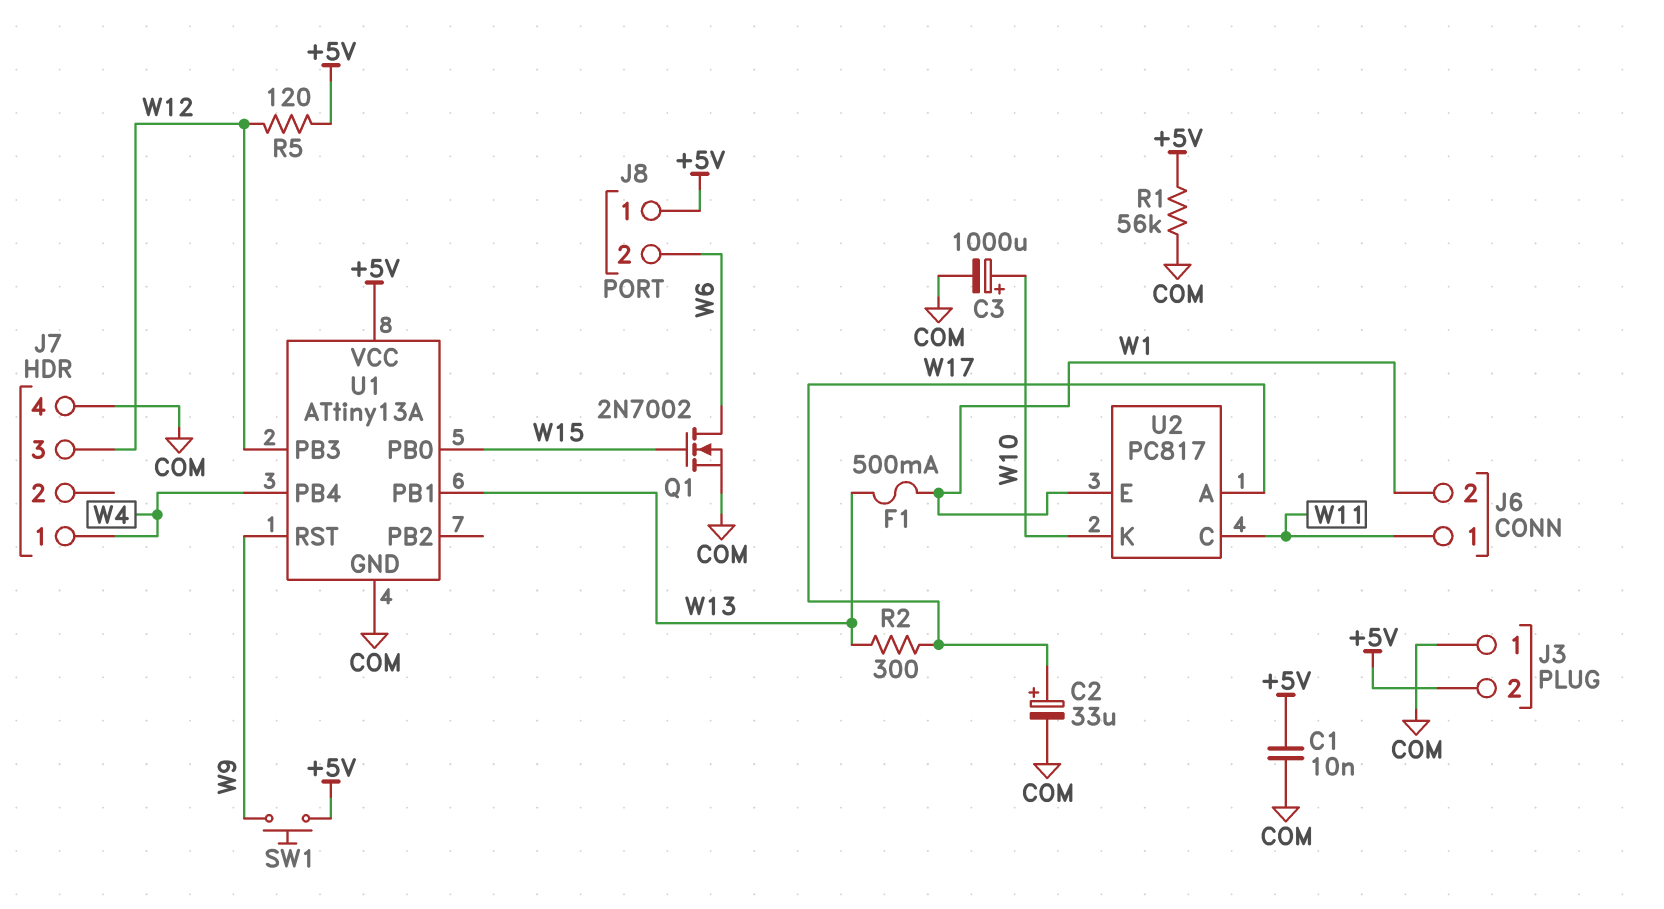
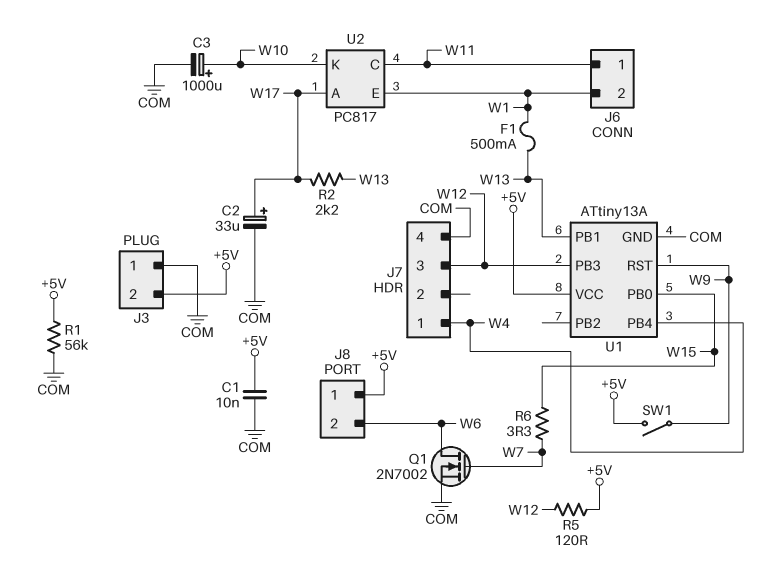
Q1: NMOS 2N7002 (G W15, D W6, S COM) -> NMOS 2N7002 (G W7, D W6, S COM)
R2: 300 (W13, W17) -> 2.2k (W13, W17)
R6: none -> 3.3 (W7, W15)
SW1: button (+5V, W9) -> switch (+5V, W9)

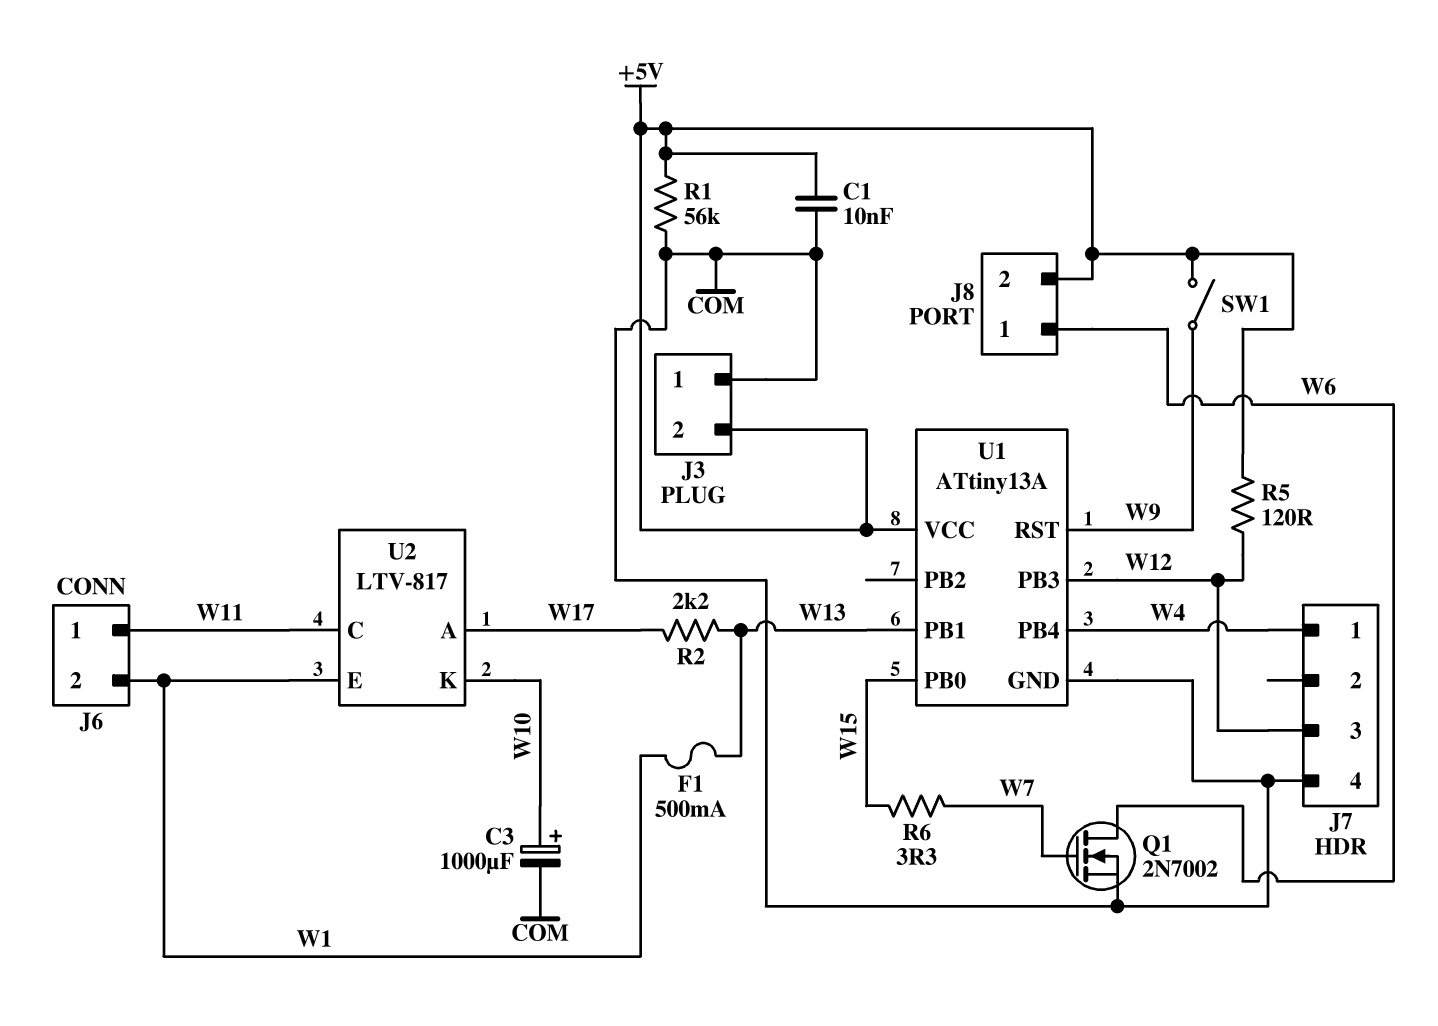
C2: 33uF (plus W17, minus COM) -> none
J8 pin 1: +5V -> W6
J8 pin 2: W6 -> +5V
U2: PC817 -> LTV-817

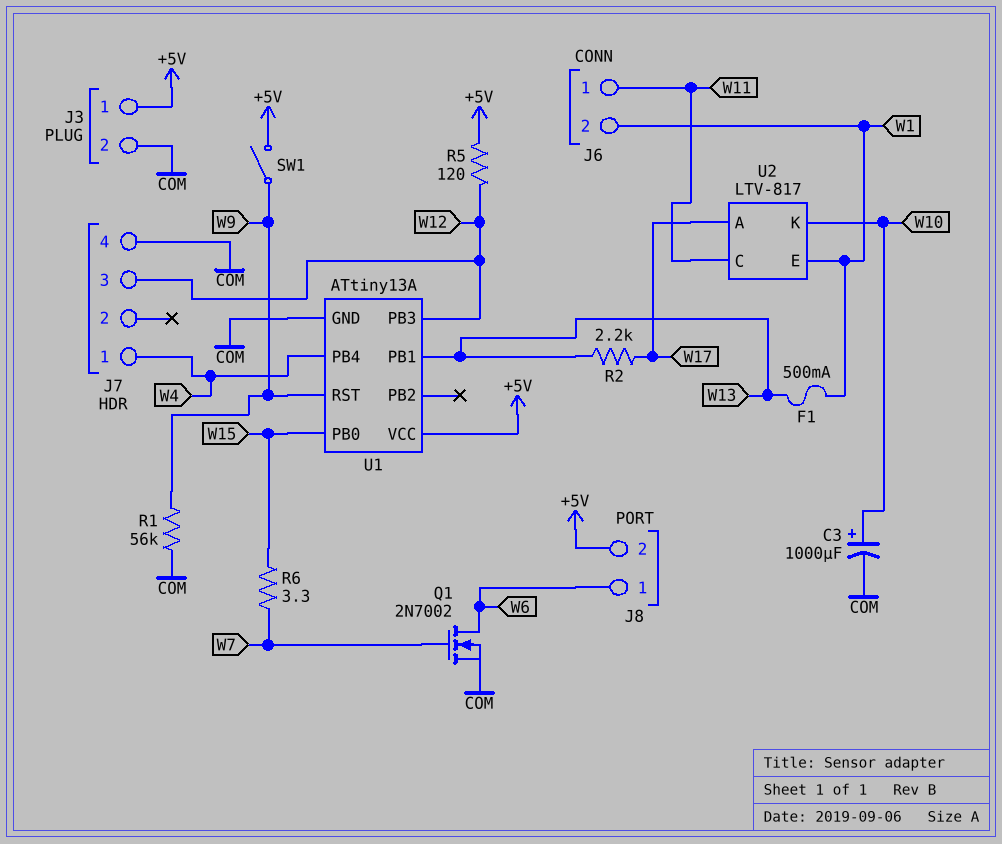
C1: 10nF (+5V, COM) -> none
J3 pin 1: COM -> +5V
J3 pin 2: +5V -> COM
R1: 56k (+5V, COM) -> 56k (COM, W9)

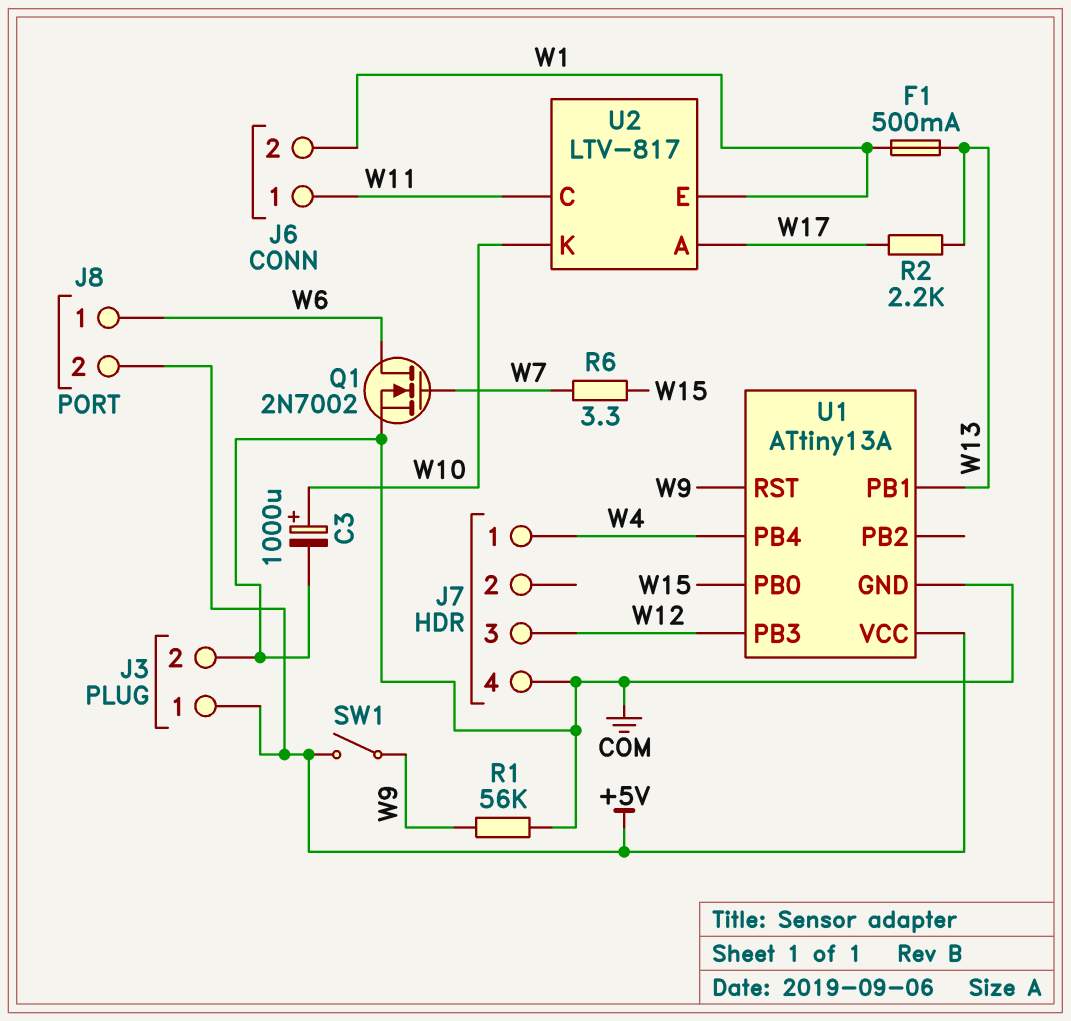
R5: 120 (+5V, W12) -> none

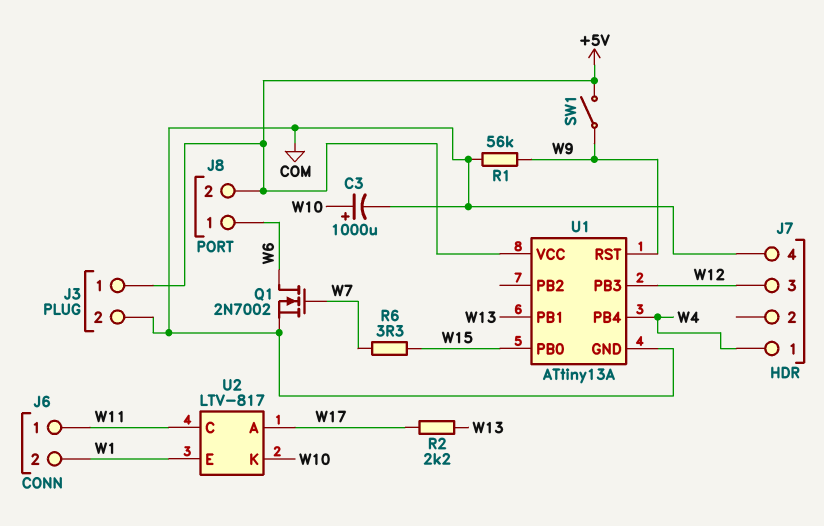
F1: 500mA (W1, W13) -> none

